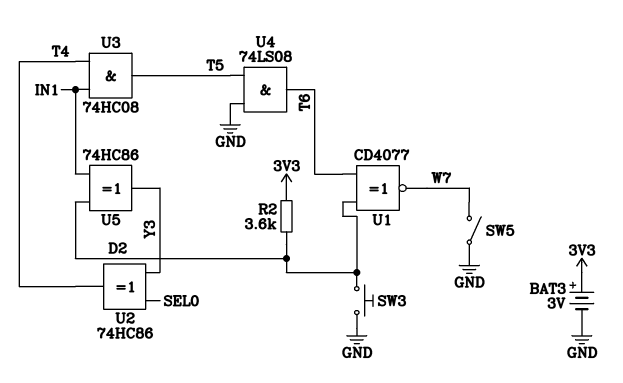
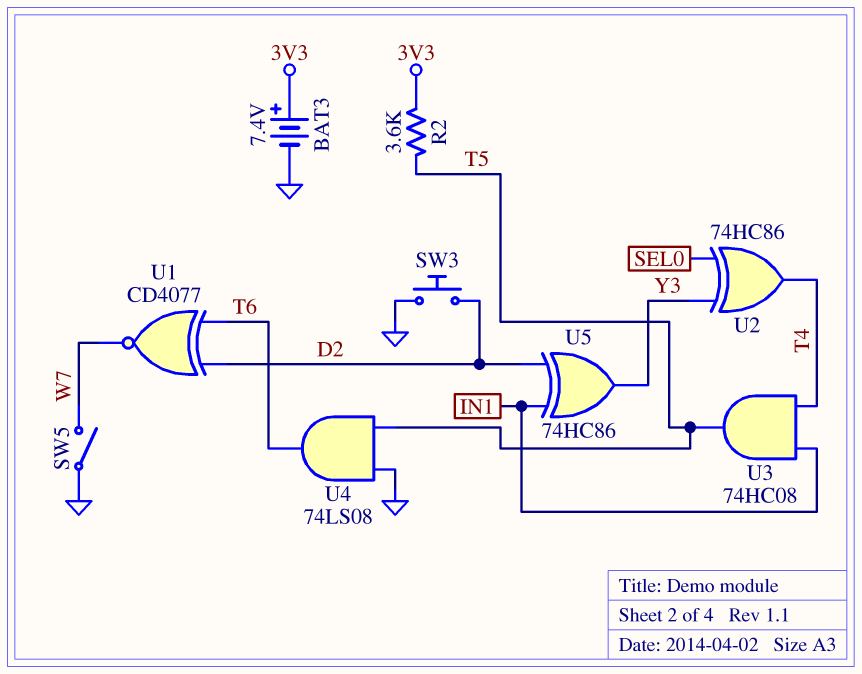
BAT3: 3V (plus 3V3, minus GND) -> 7.4V (plus 3V3, minus GND)
R2: 3.6k (3V3, D2) -> 3.6k (3V3, T5)

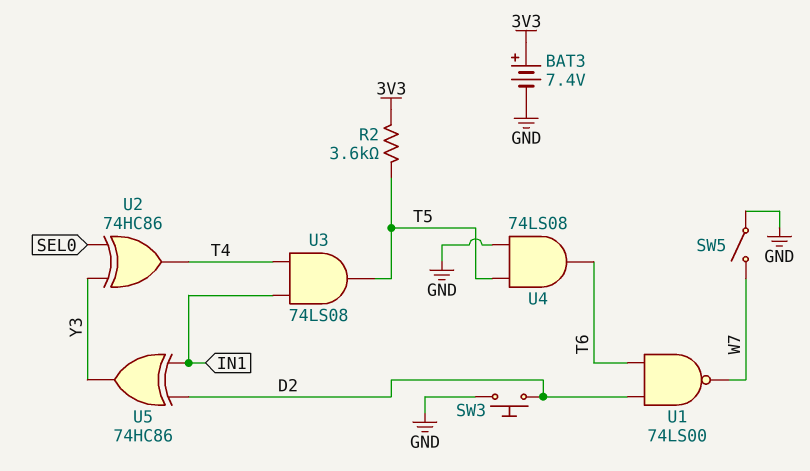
U1: XNOR CD4077 (in D2, in T6, out W7) -> NAND 74LS00 (in D2, in T6, out W7)
U3: AND 74HC08 (in IN1, in T4, out T5) -> AND 74LS08 (in IN1, in T4, out T5)

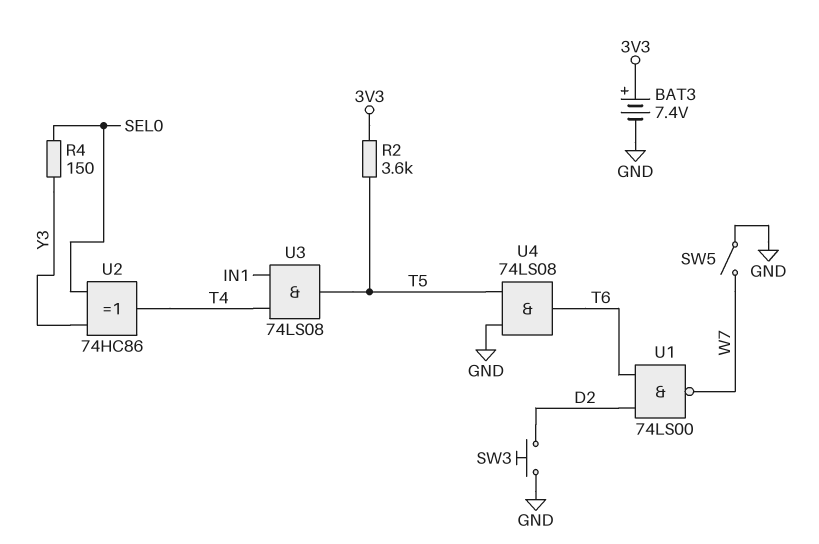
R4: none -> 150 (SEL0, Y3)
U5: XOR 74HC86 (in D2, in IN1, out Y3) -> none

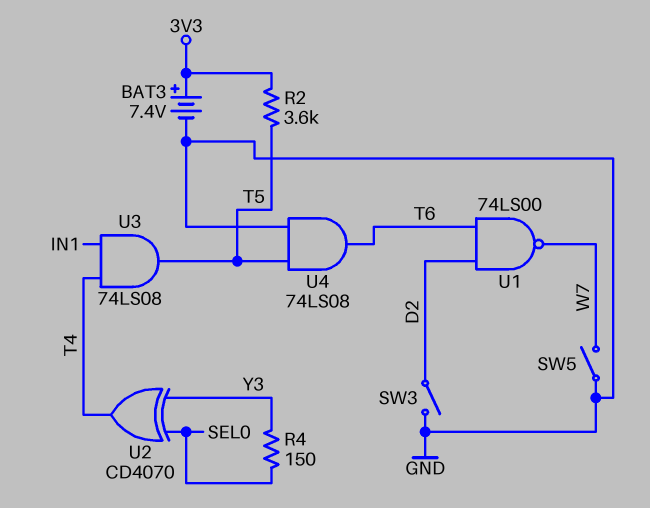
SW3: button (D2, GND) -> switch (D2, GND)
U2: XOR 74HC86 (in SEL0, in Y3, out T4) -> XOR CD4070 (in SEL0, in Y3, out T4)

